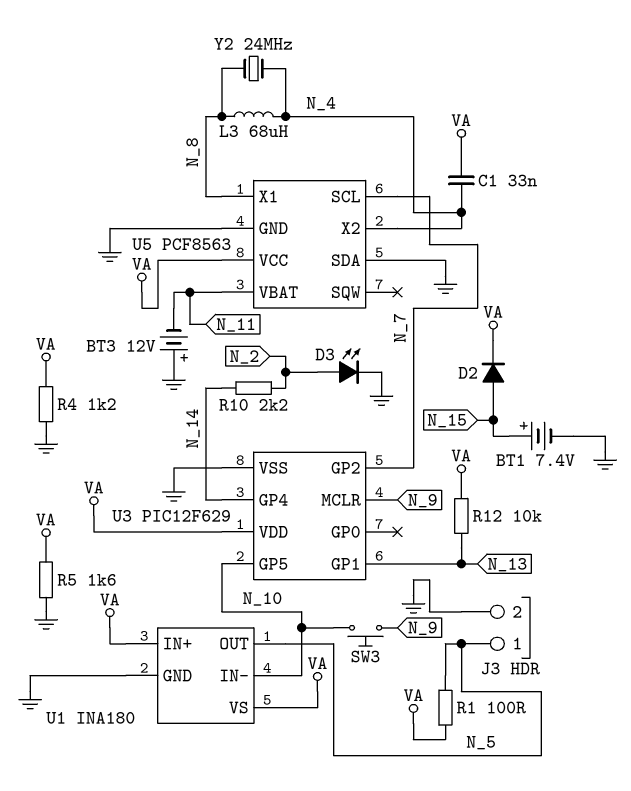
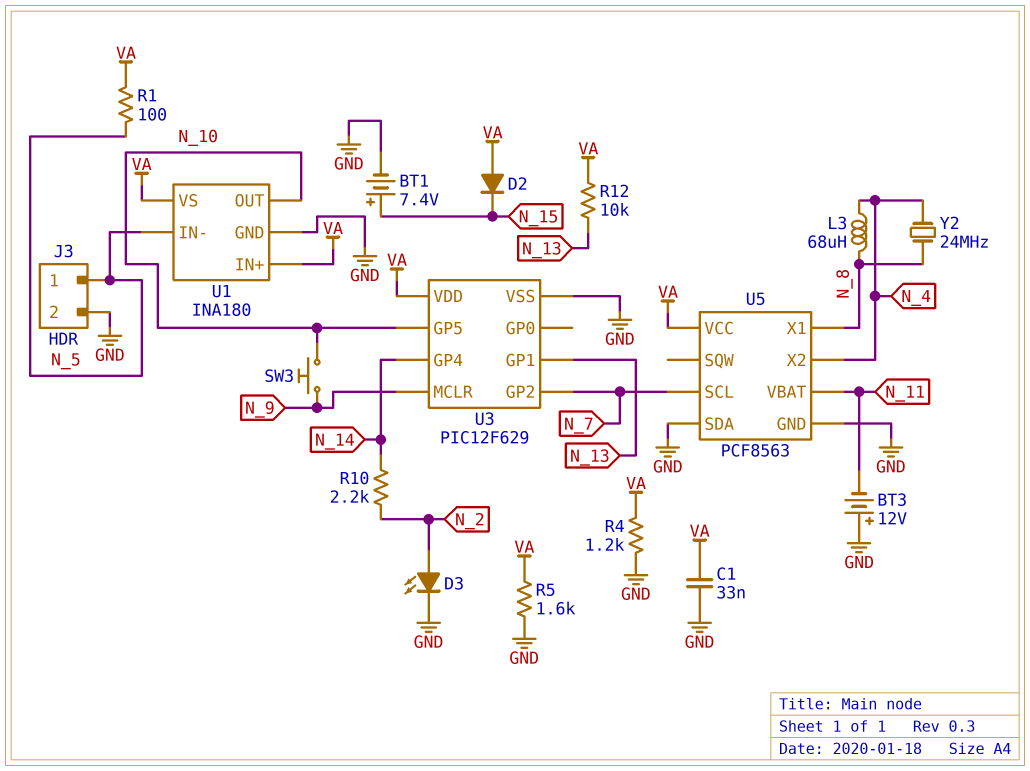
C1: 33nF (N_4, VA) -> 33nF (GND, VA)
D2: diode (A N_15, K VA) -> diode (A VA, K N_15)
U1 pin IN-: N_10 -> N_5
U1 pin OUT: N_5 -> N_10

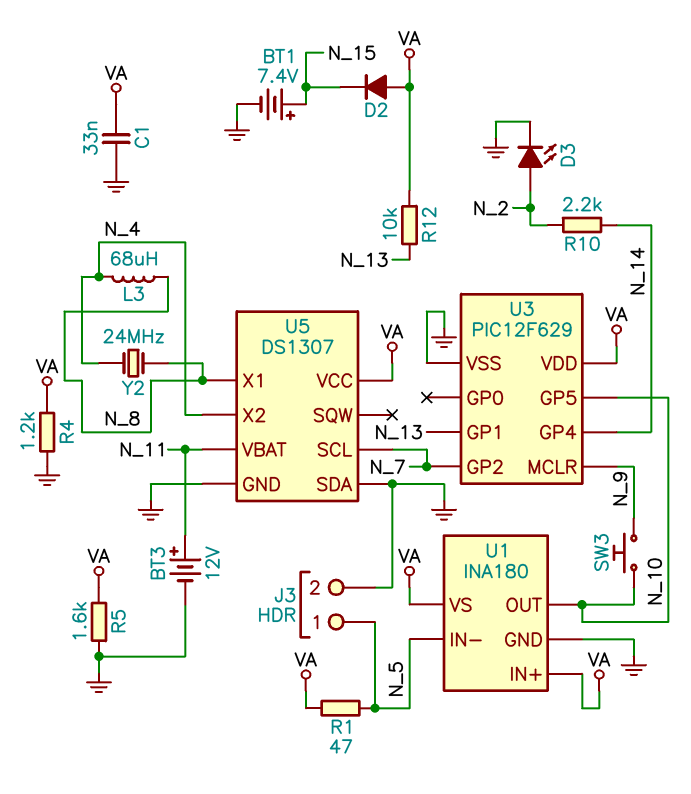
BT3: 12V (plus GND, minus N_11) -> 12V (plus N_11, minus GND)
R1: 100 (N_5, VA) -> 47 (N_5, VA)
U5: PCF8563 -> DS1307

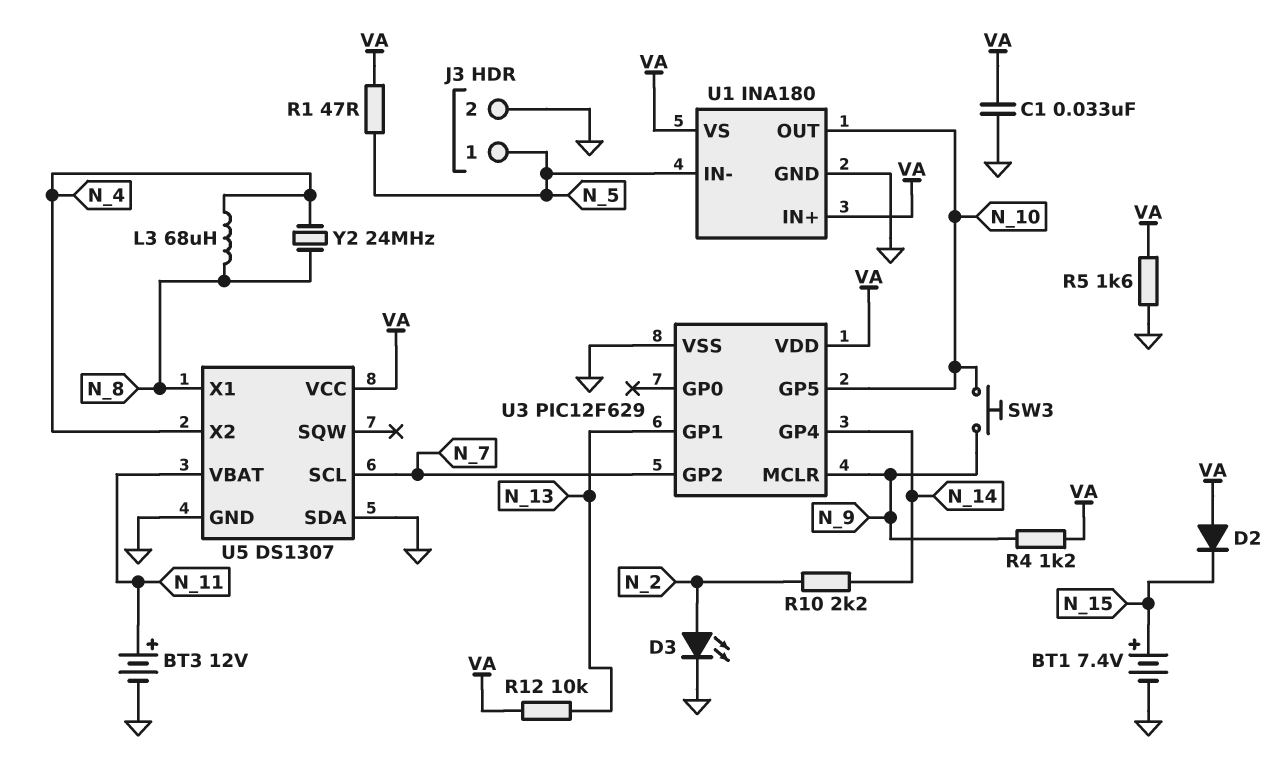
R4: 1.2k (GND, VA) -> 1.2k (N_9, VA)

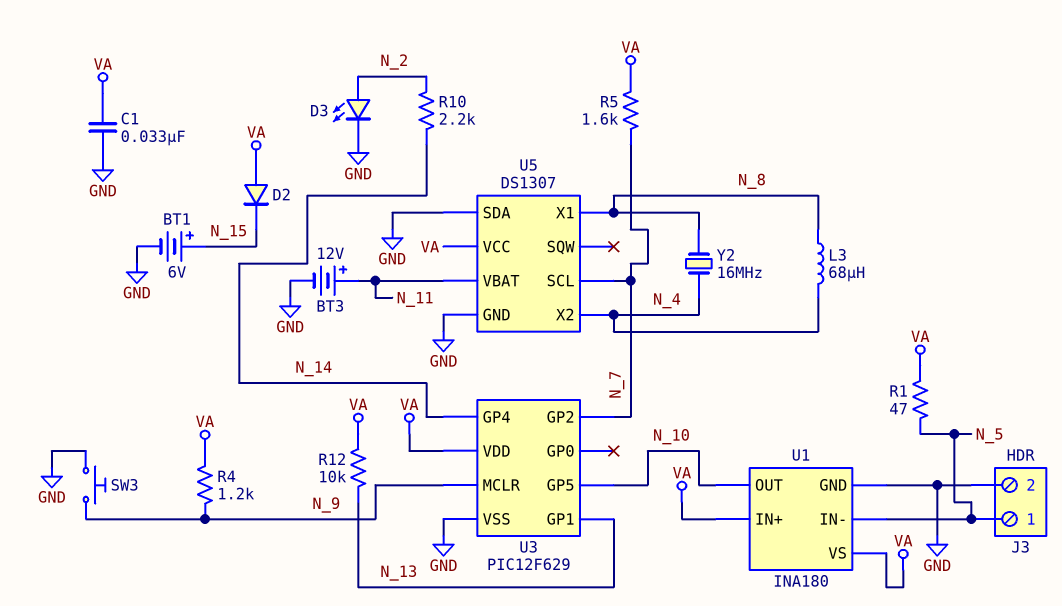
BT1: 7.4V (plus N_15, minus GND) -> 6V (plus N_15, minus GND)
R5: 1.6k (GND, VA) -> 1.6k (N_7, VA)
SW3: button (N_9, N_10) -> button (GND, N_9)
Y2: 24MHz (N_4, N_8) -> 16MHz (N_4, N_8)

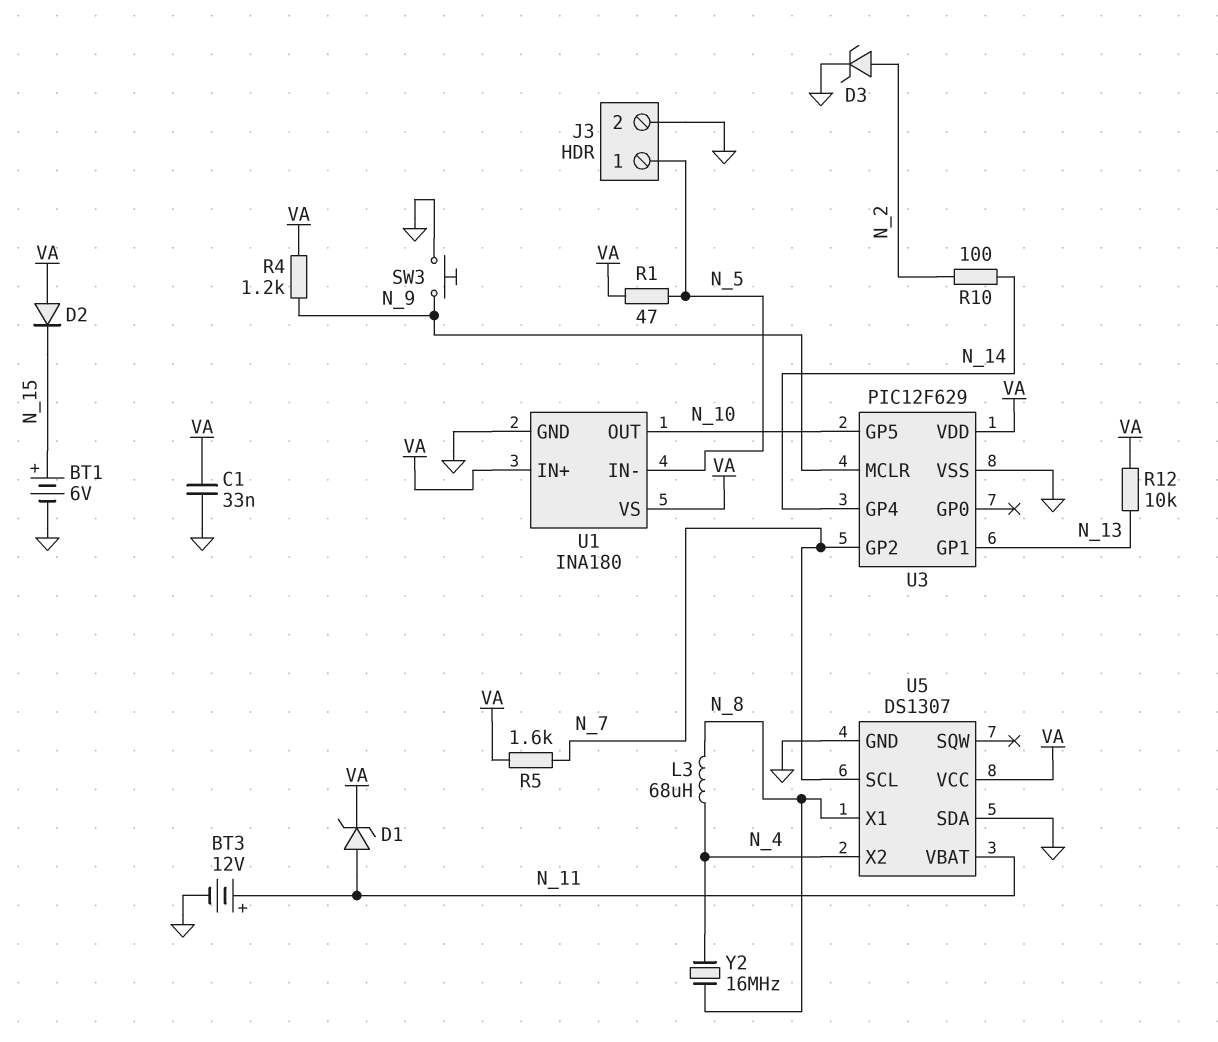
D1: none -> zener (A N_11, K VA)
D3: LED (A N_2, K GND) -> zener (A N_2, K GND)
R10: 2.2k (N_2, N_14) -> 100 (N_2, N_14)

